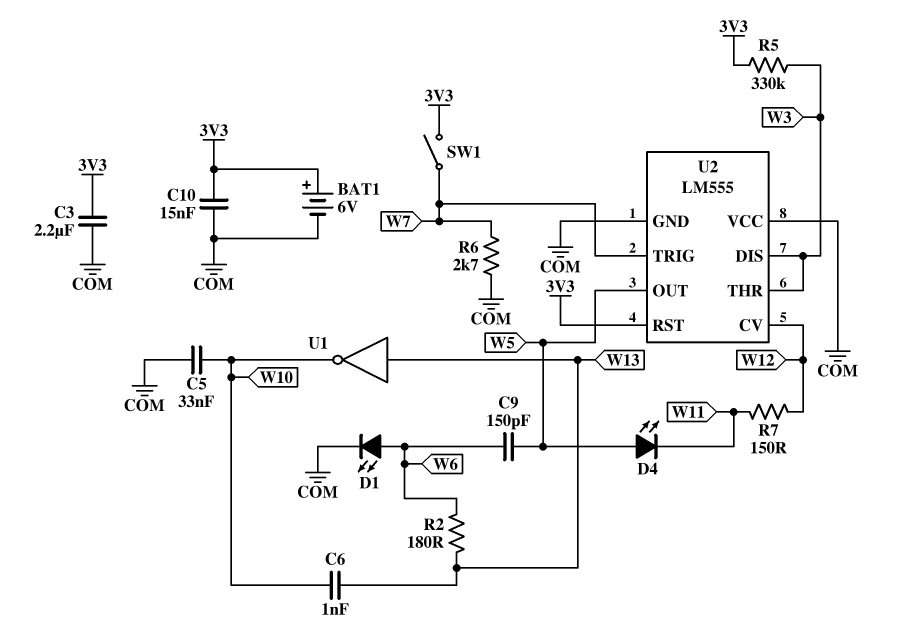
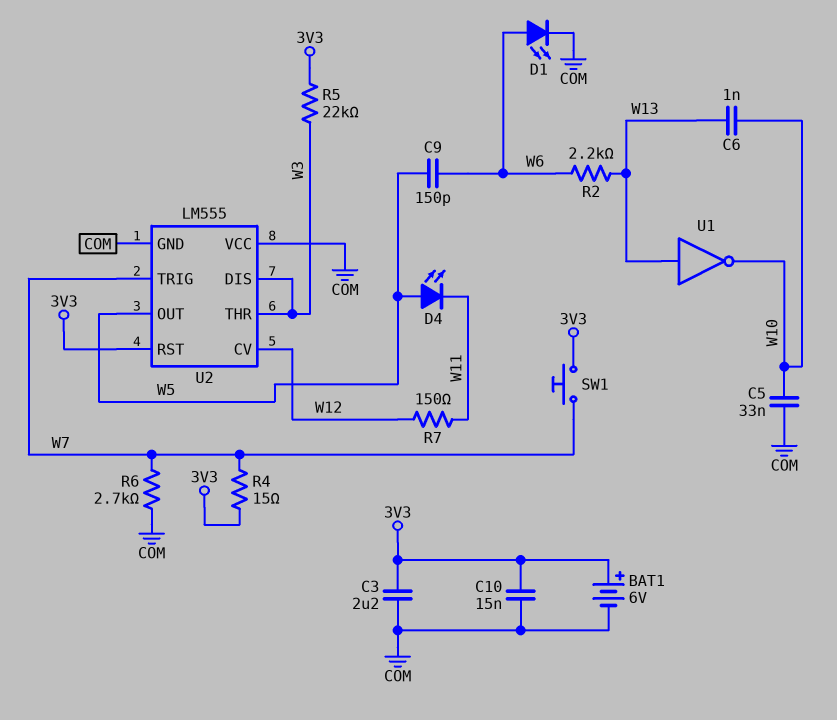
R2: 180 (W6, W13) -> 2.2k (W6, W13)
R4: none -> 15 (3V3, W7)
R5: 330k (3V3, W3) -> 22k (3V3, W3)
SW1: switch (3V3, W7) -> button (3V3, W7)

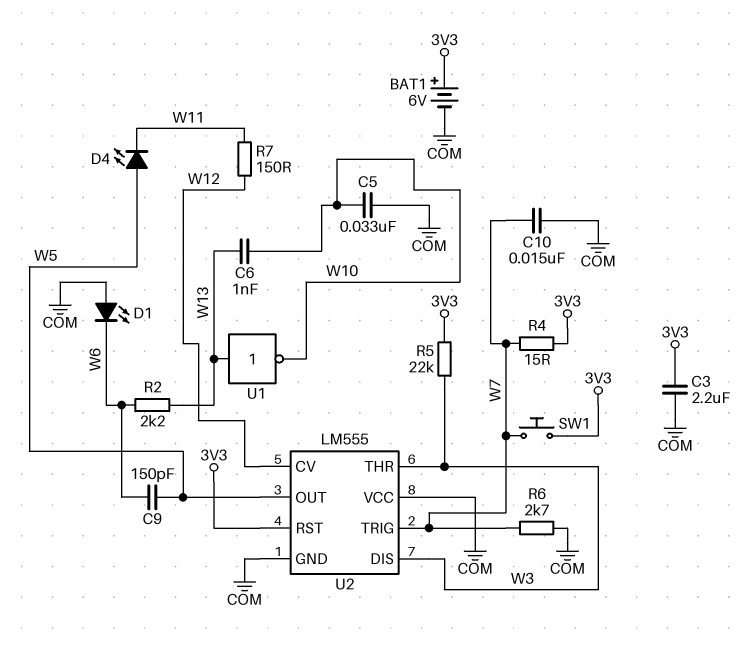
C10: 15nF (3V3, COM) -> 15nF (COM, W7)
D1: LED (A W6, K COM) -> LED (A COM, K W6)

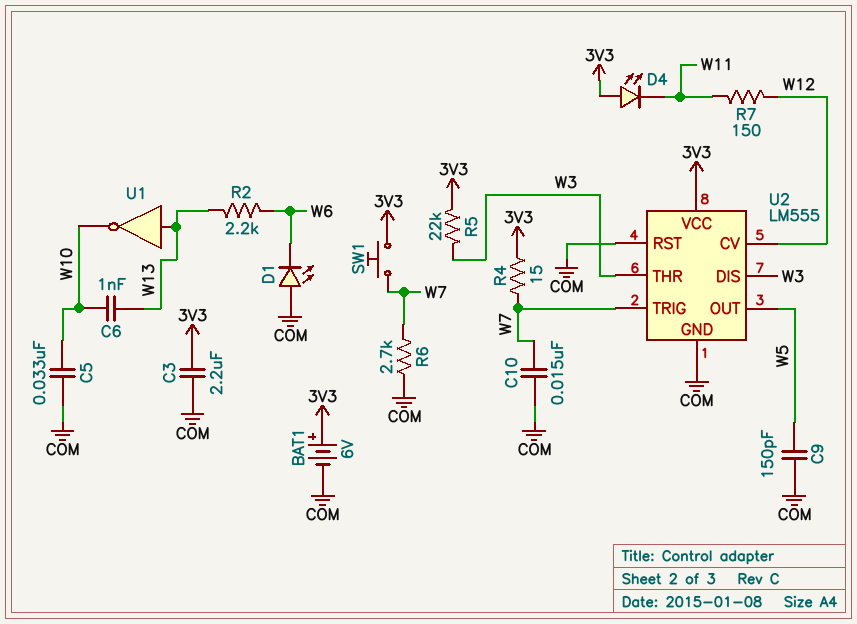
C9: 150pF (W5, W6) -> 150pF (COM, W5)
D4: LED (A W5, K W11) -> LED (A 3V3, K W11)
U2 pin RST: 3V3 -> COM
U2 pin VCC: COM -> 3V3

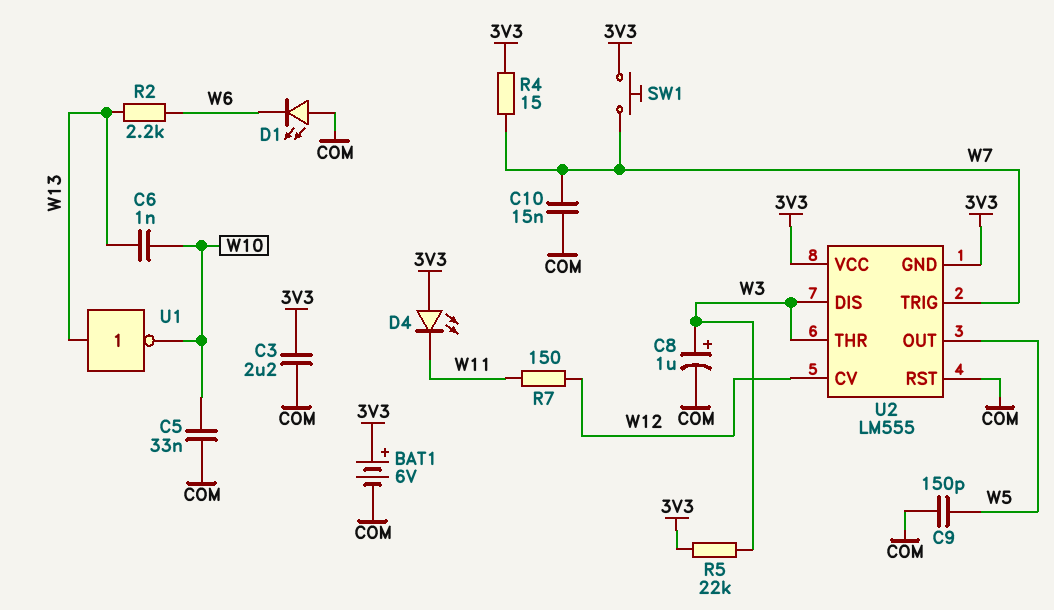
C8: none -> 1uF (plus W3, minus COM)
R6: 2.7k (COM, W7) -> none
U2 pin GND: COM -> 3V3

